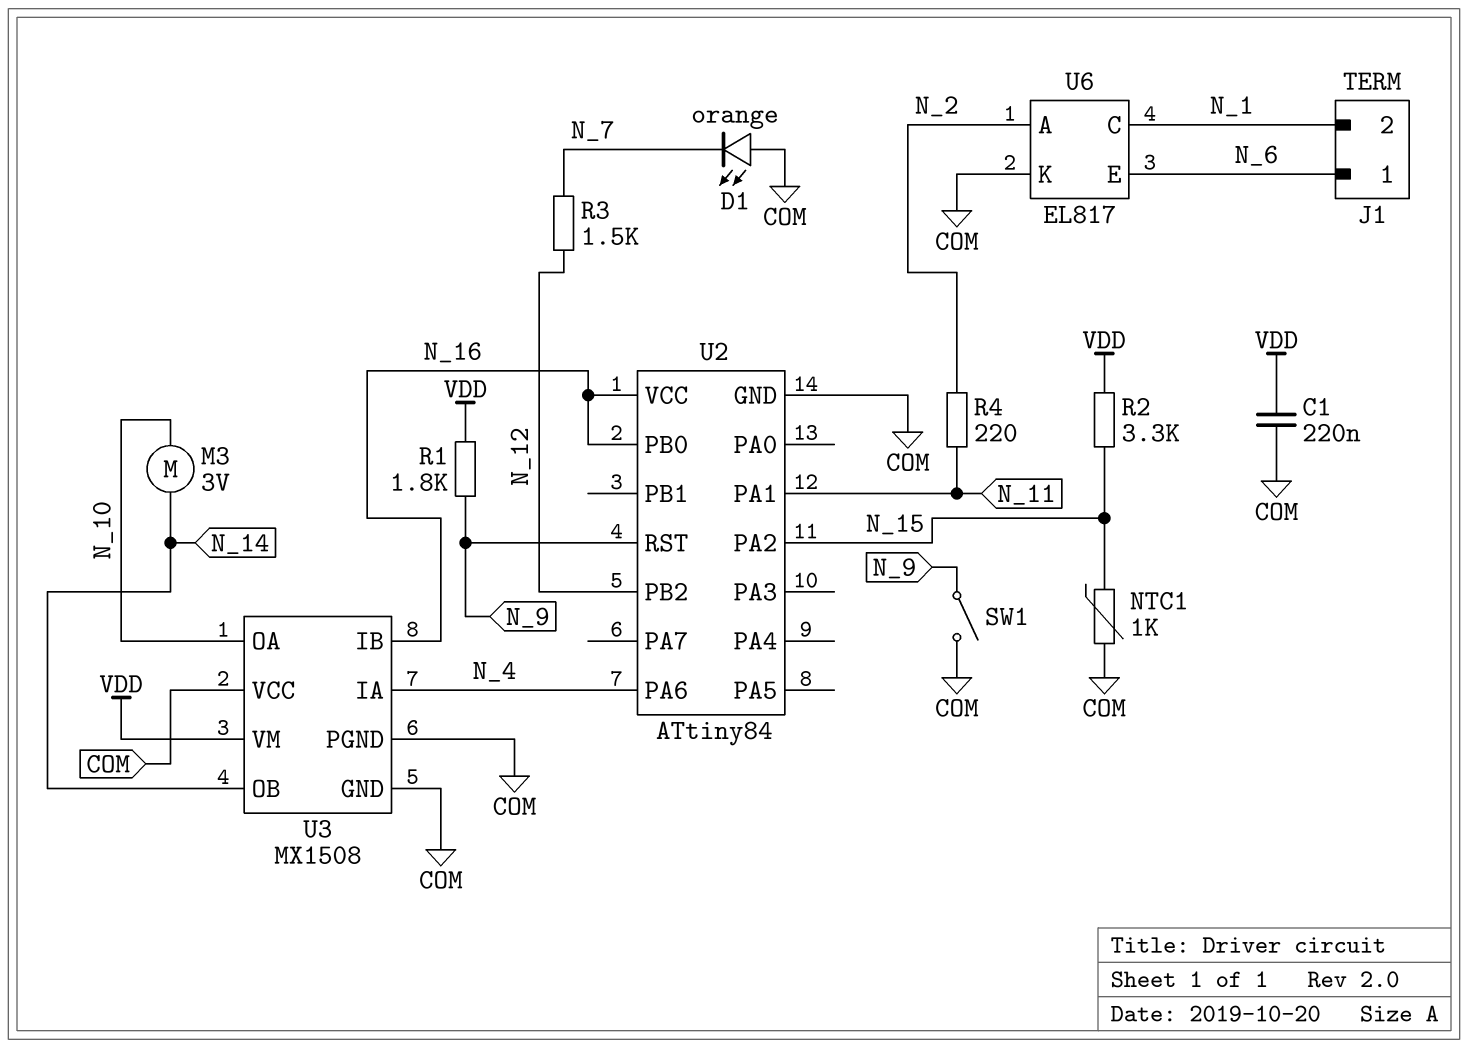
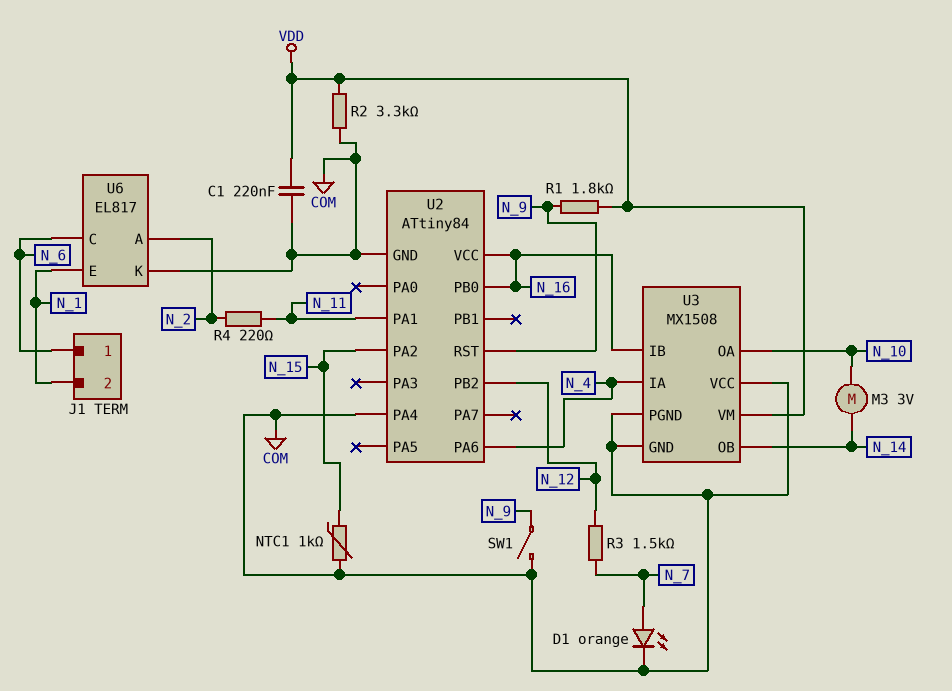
D1: LED orange (A COM, K N_7) -> LED orange (A N_7, K COM)
R2: 3.3k (N_15, VDD) -> 3.3k (COM, VDD)
U2 pin PA4: none -> COM
U6 pin C: N_1 -> N_6
U6 pin E: N_6 -> N_1

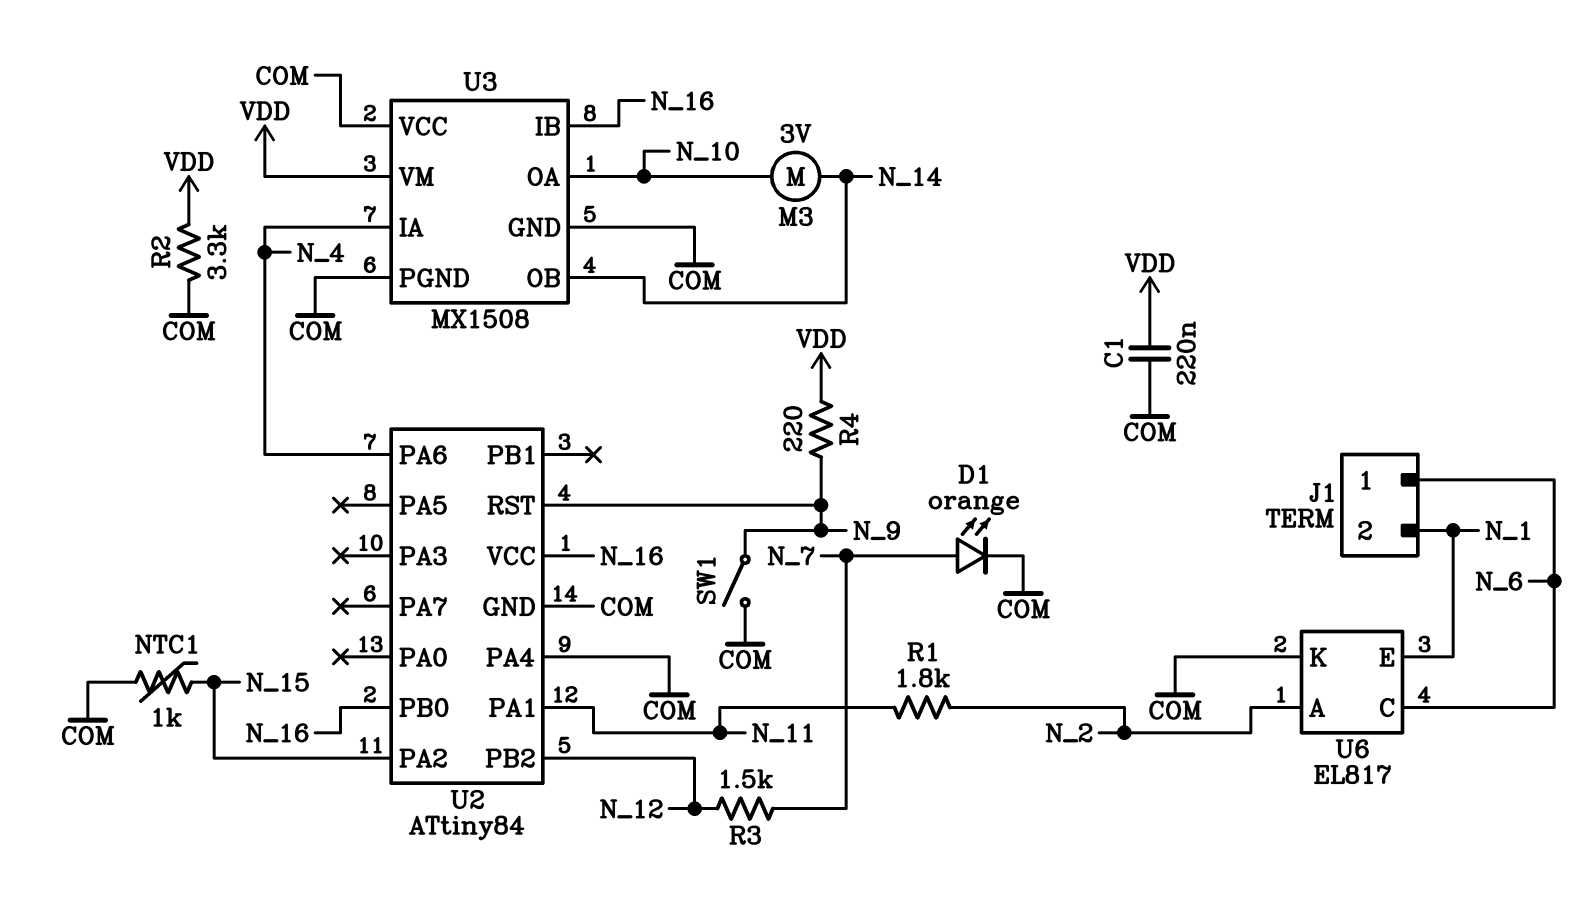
R1: 1.8k (N_9, VDD) -> 1.8k (N_2, N_11)
R4: 220 (N_2, N_11) -> 220 (N_9, VDD)

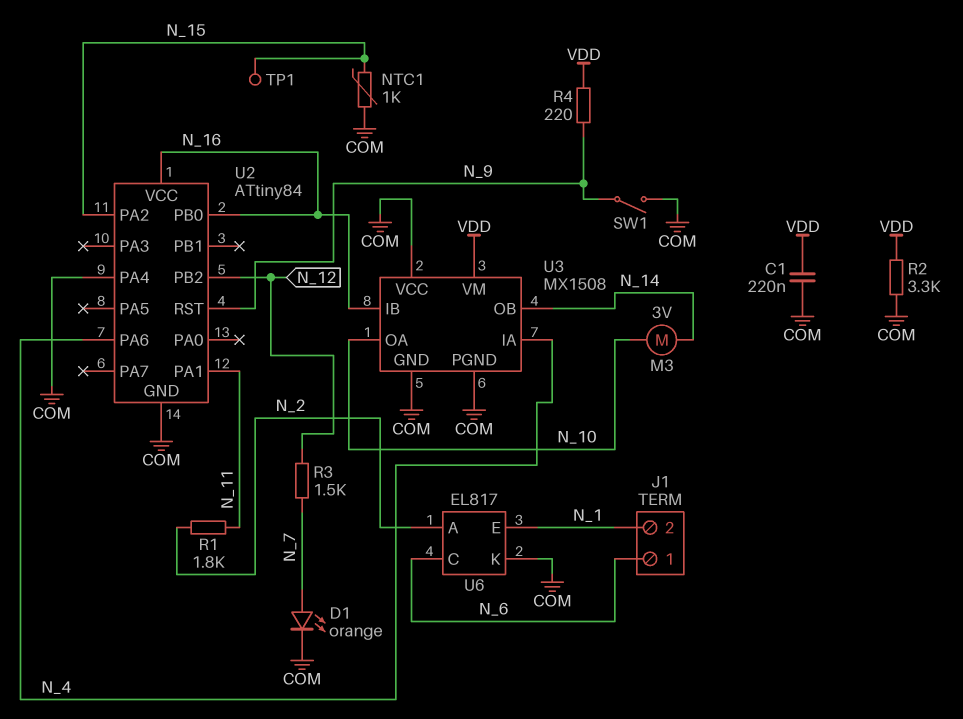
TP1: none -> test point (N_15)

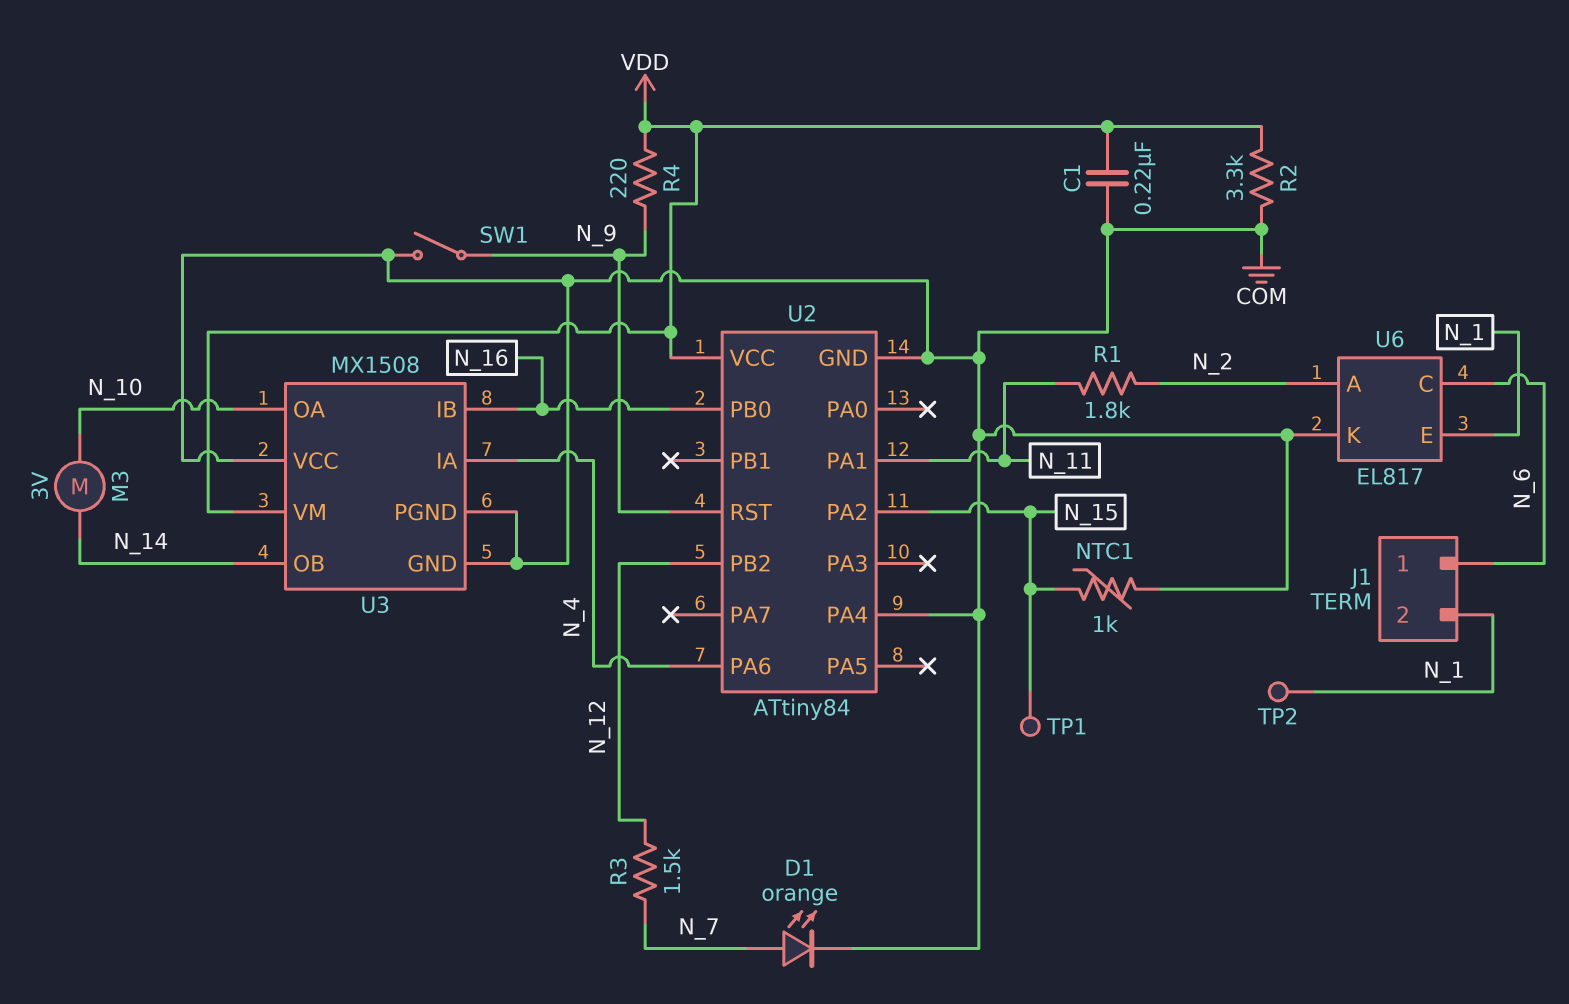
TP2: none -> test point (N_1)
U2 pin VCC: N_16 -> VDD

